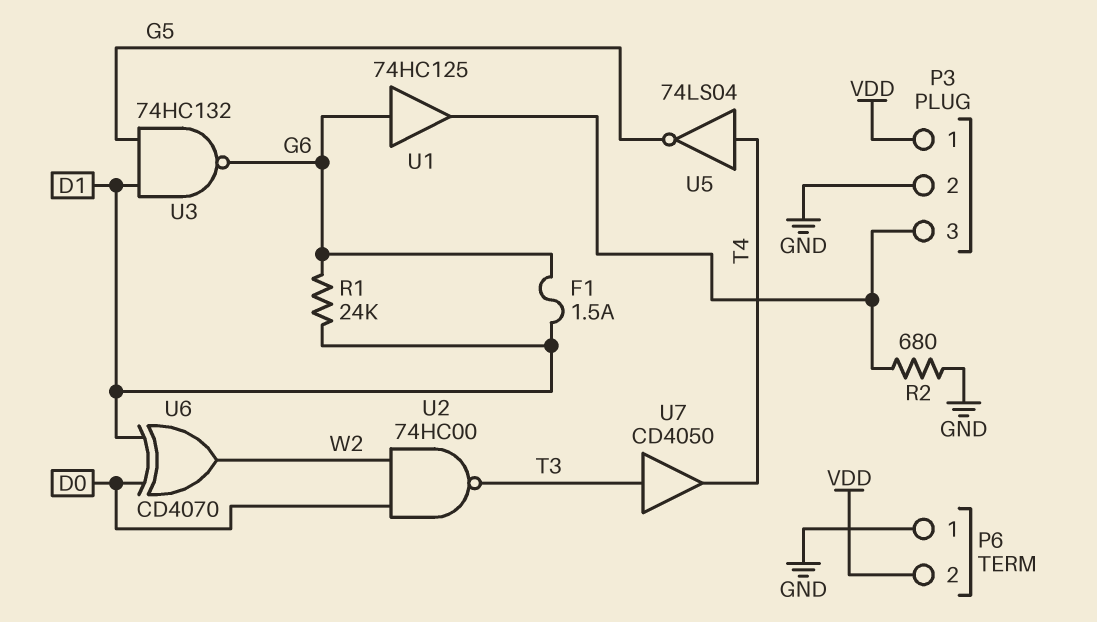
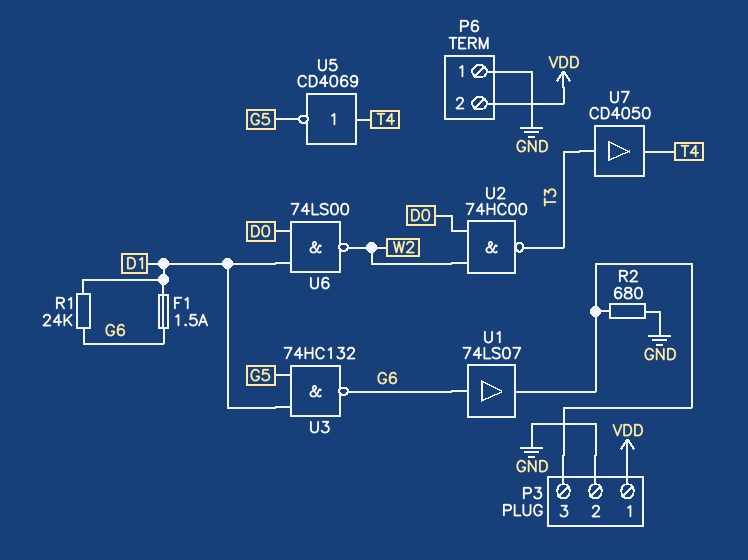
U1: buffer 74HC125 (in G6, out P3/3) -> buffer 74LS07 (in G6, out P3/3)
U5: NOT 74LS04 (in T4, out G5) -> NOT CD4069 (in T4, out G5)
U6: XOR CD4070 (in D0, in D1, out W2) -> NAND 74LS00 (in D0, in D1, out W2)

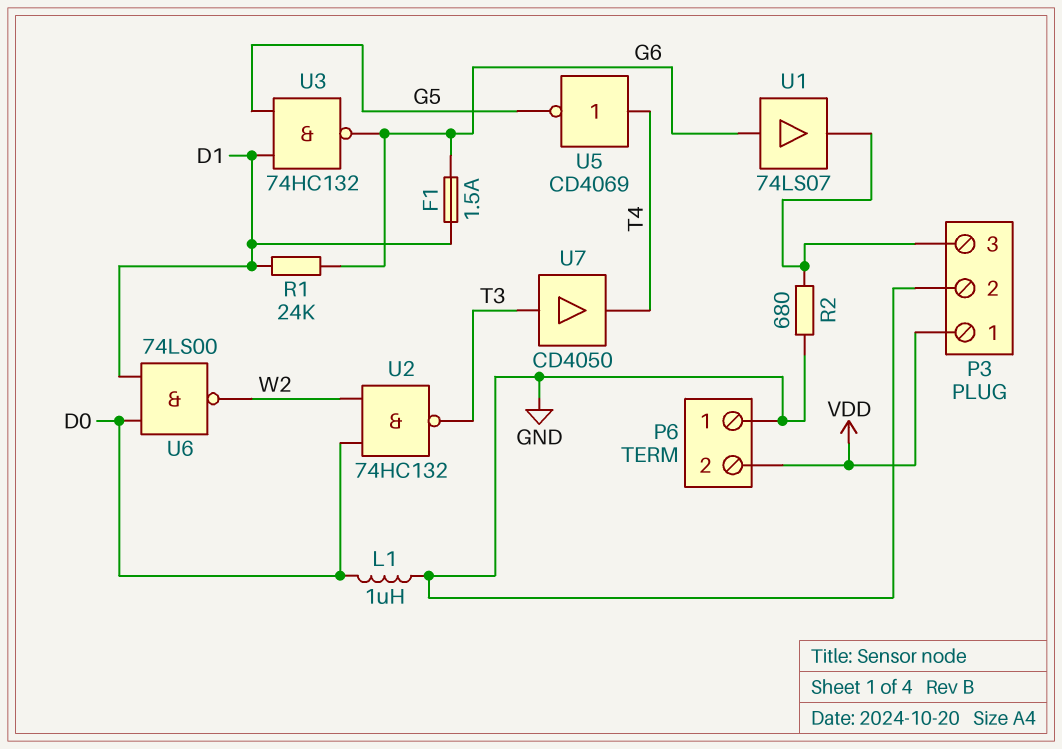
L1: none -> 1uH (D0, GND)
U2: NAND 74HC00 (in D0, in W2, out T3) -> NAND 74HC132 (in D0, in W2, out T3)

